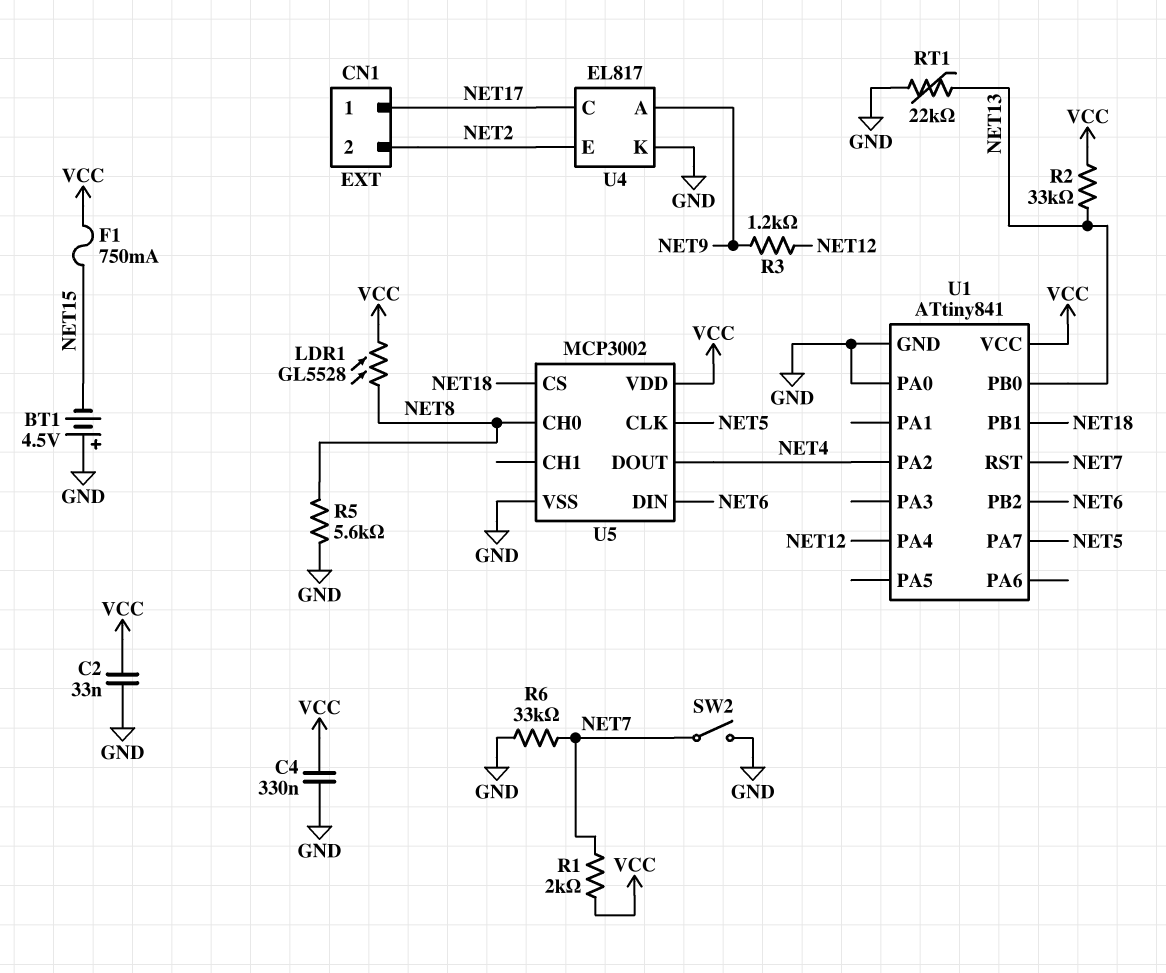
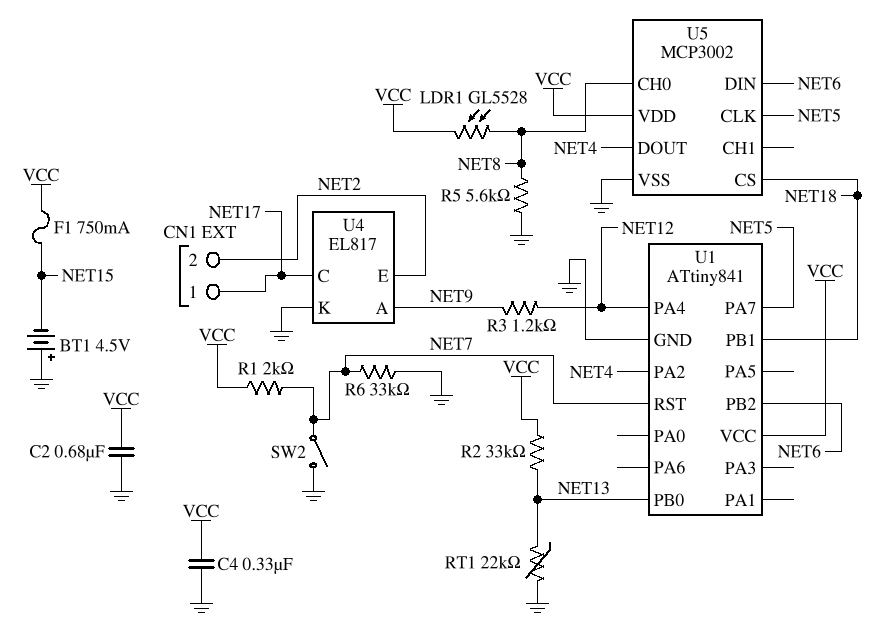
C2: 33nF (GND, VCC) -> 680nF (GND, VCC)
U1 pin PA0: GND -> none

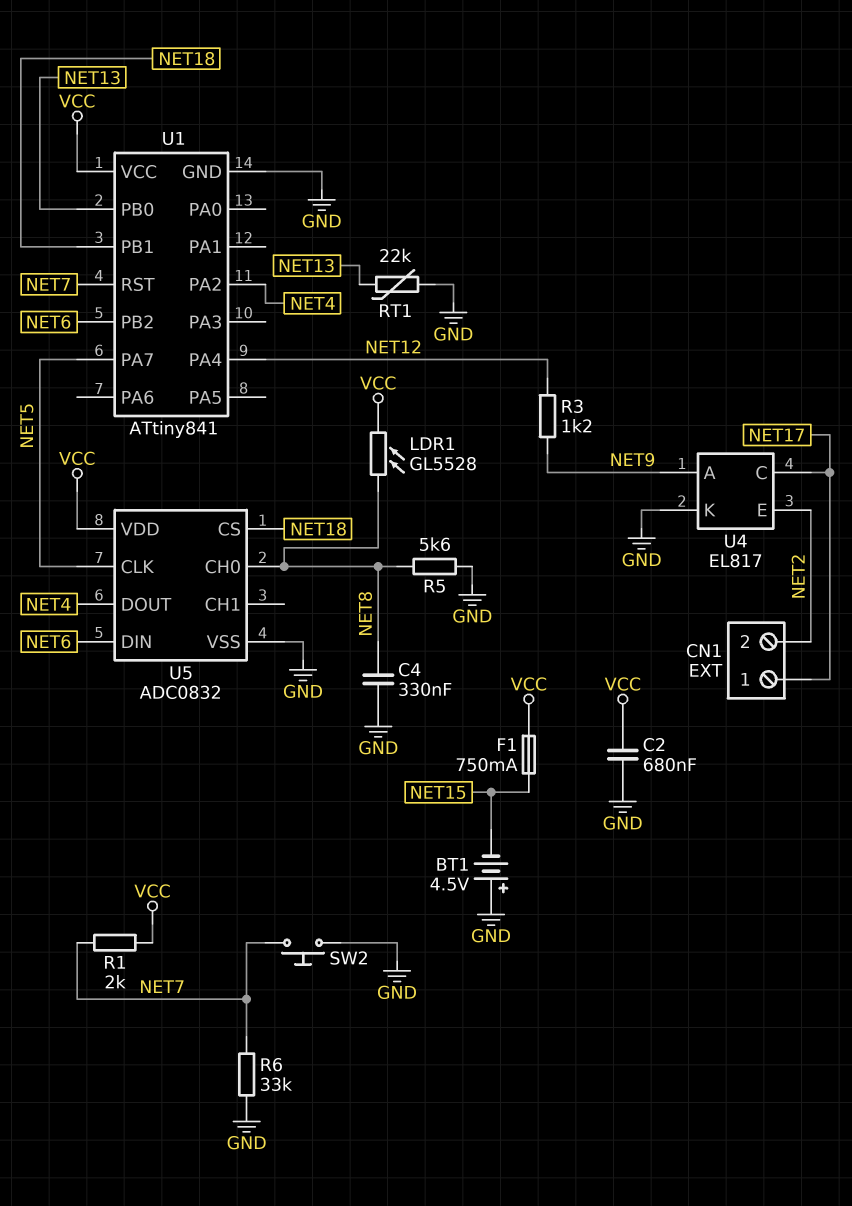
C4: 330nF (GND, VCC) -> 330nF (GND, NET8)
R2: 33k (NET13, VCC) -> none
SW2: switch (GND, NET7) -> button (GND, NET7)
U5: MCP3002 -> ADC0832

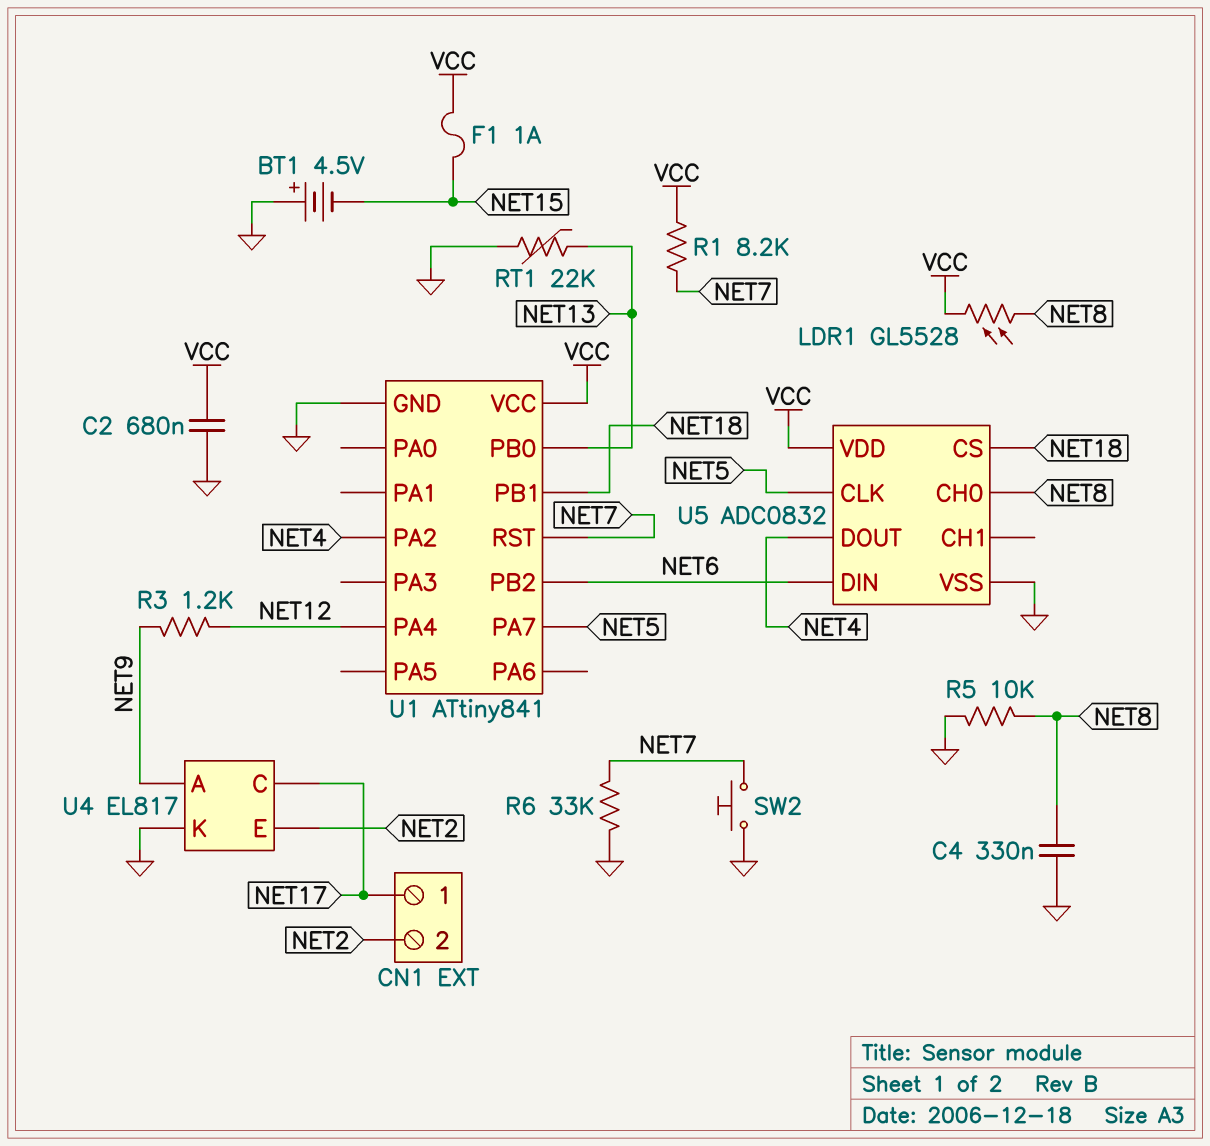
F1: 750mA (NET15, VCC) -> 1A (NET15, VCC)
R1: 2k (NET7, VCC) -> 8.2k (NET7, VCC)
R5: 5.6k (GND, NET8) -> 10k (GND, NET8)

